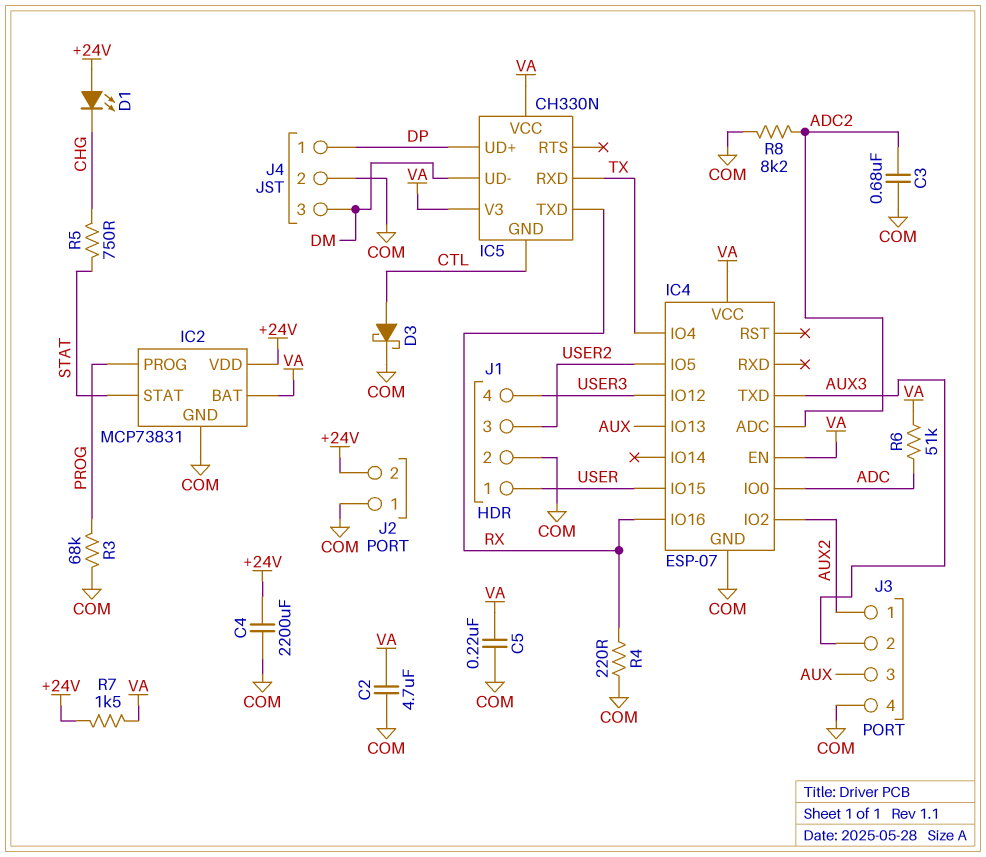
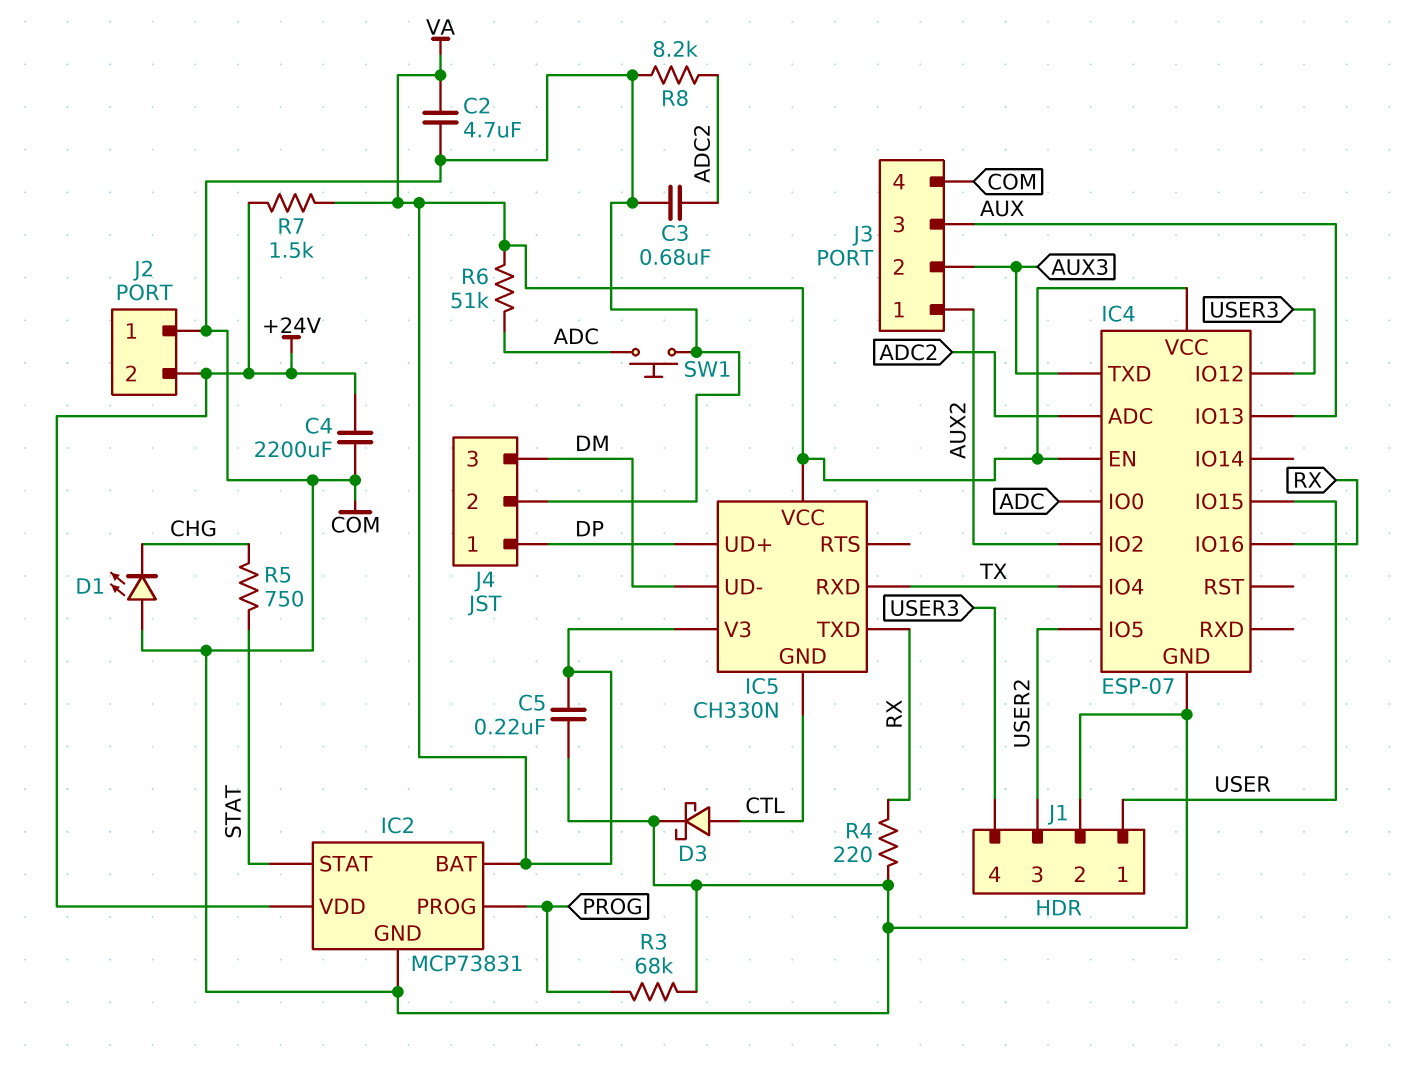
D1: LED (A +24V, K CHG) -> LED (A COM, K CHG)
SW1: none -> button (ADC, COM)

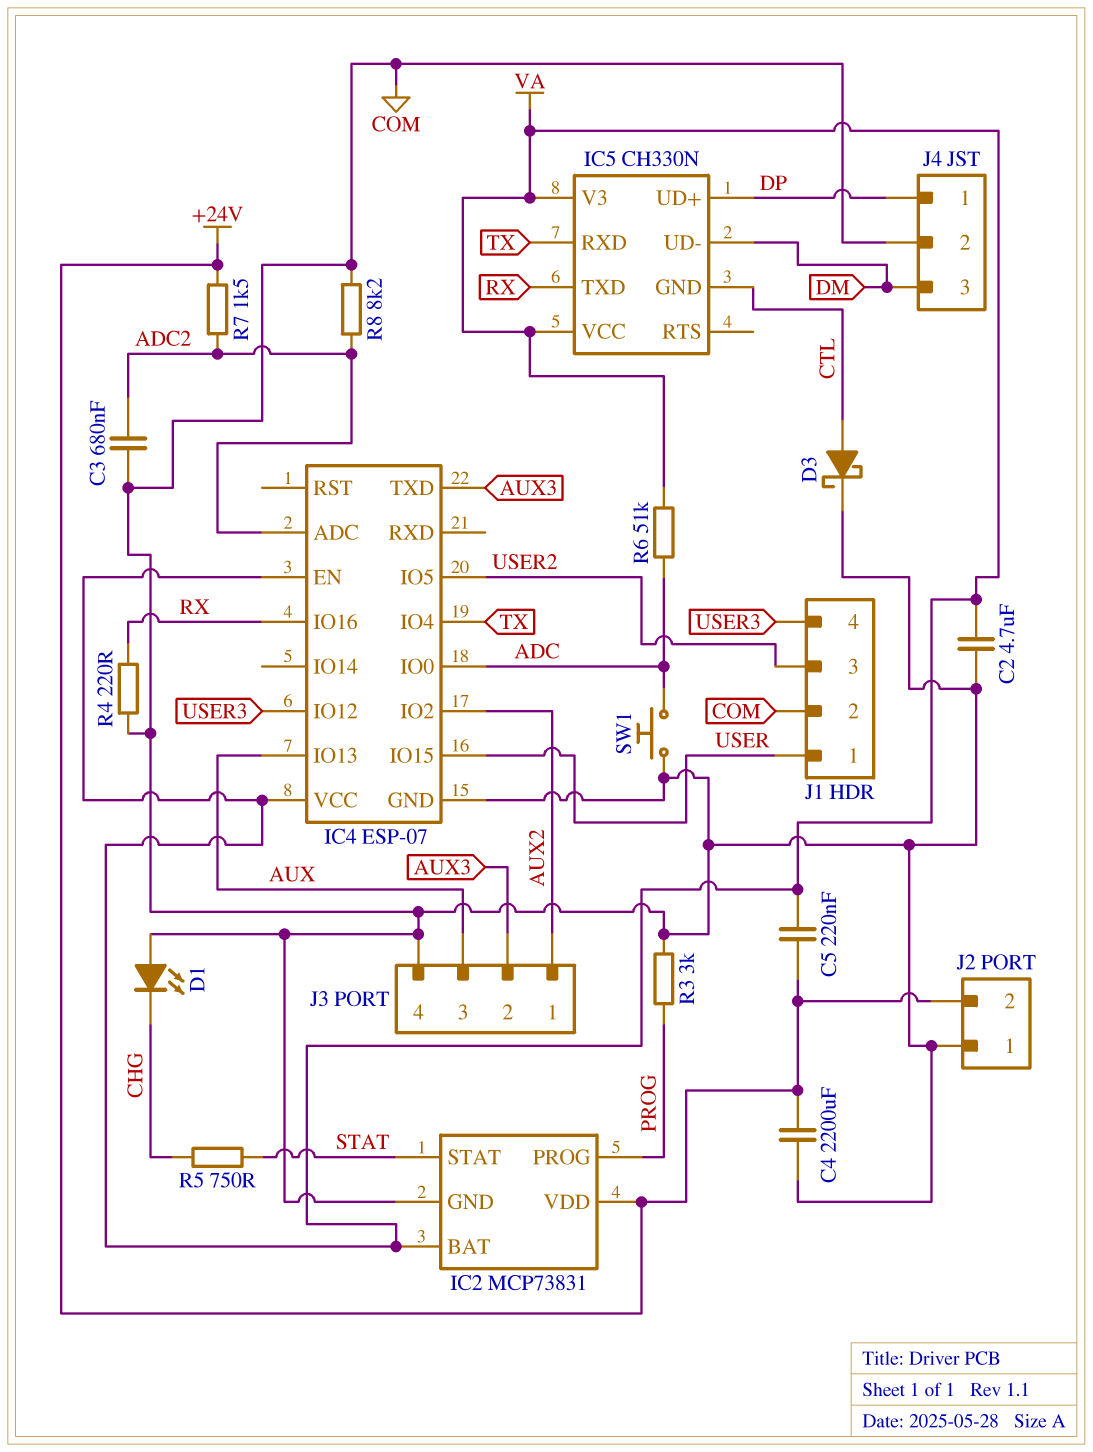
C5: 220nF (COM, VA) -> 220nF (+24V, VA)
R3: 68k (COM, PROG) -> 3k (COM, PROG)
R7: 1.5k (+24V, VA) -> 1.5k (+24V, ADC2)

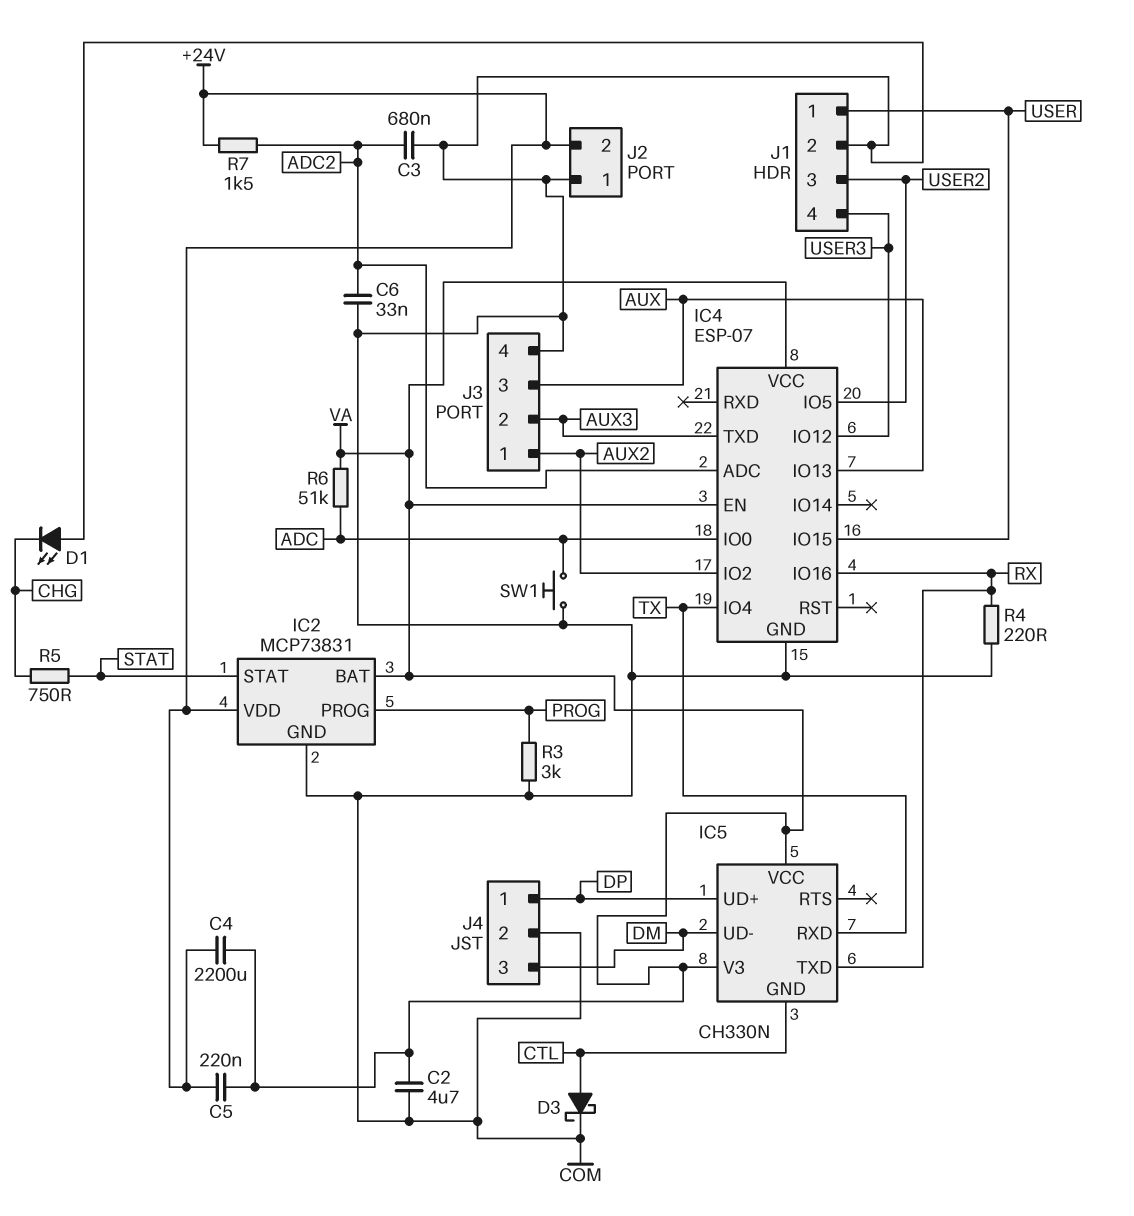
C4: 2200uF (+24V, COM) -> 2200uF (+24V, VA)
C6: none -> 33nF (ADC2, COM)
R8: 8.2k (ADC2, COM) -> none

